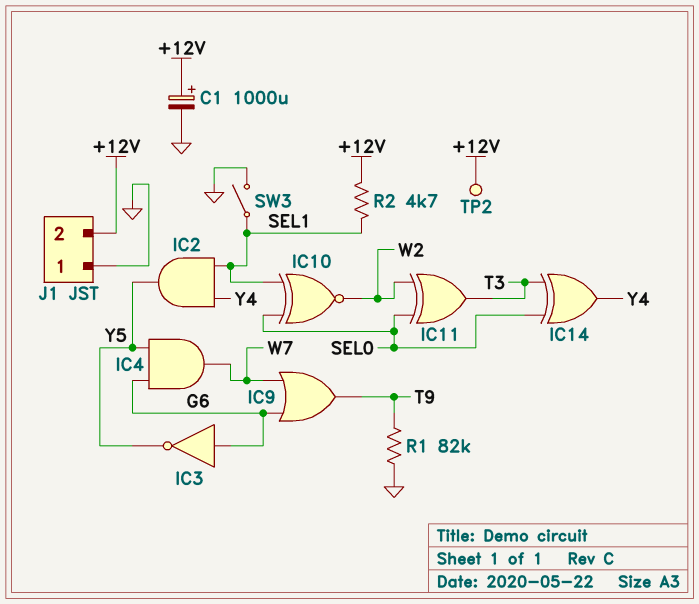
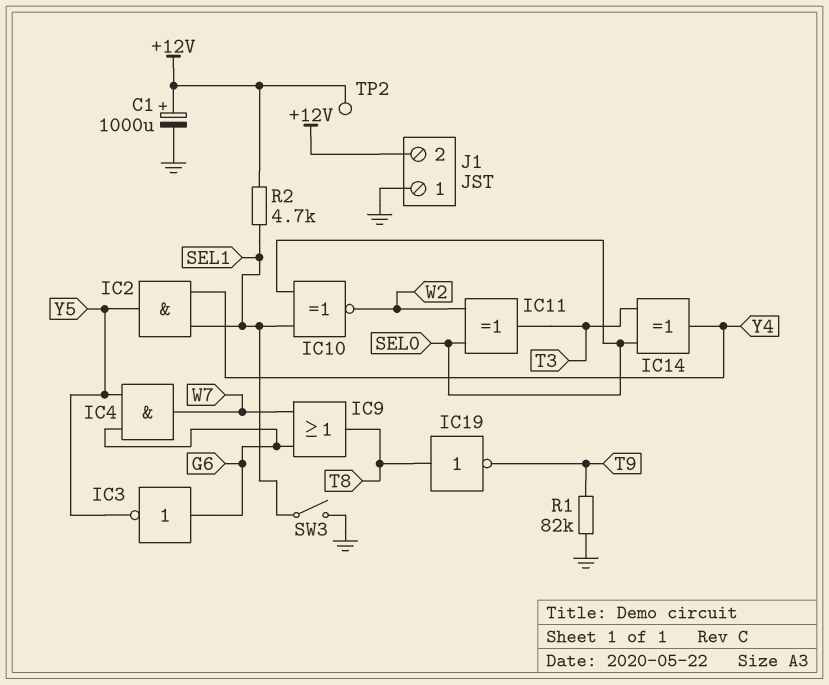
IC9: OR (in G6, in W7, out T9) -> OR (in G6, in W7, out T8)
IC19: none -> NOT (in T8, out T9)

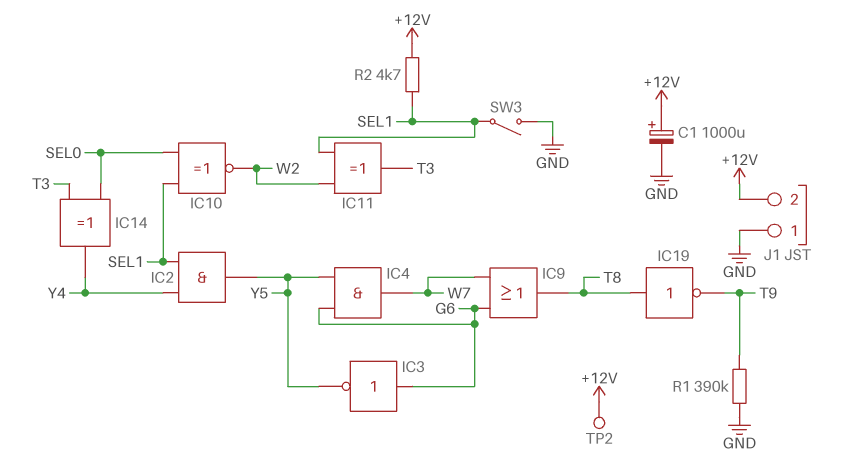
IC11: XOR (in SEL0, in W2, out T3) -> XOR (in SEL1, in W2, out T3)
R1: 82k (GND, T9) -> 390k (GND, T9)

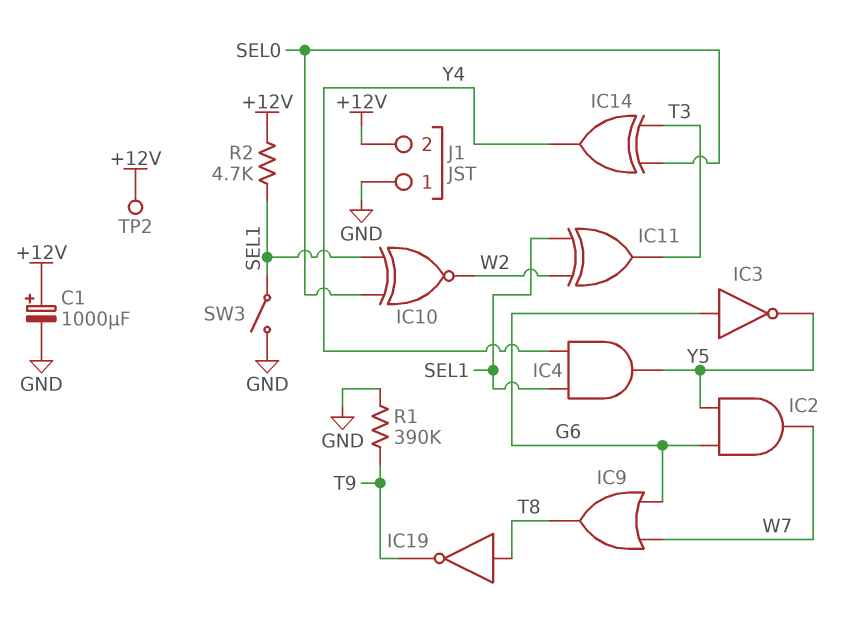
IC2: AND (in SEL1, in Y4, out Y5) -> AND (in G6, in Y5, out W7)
IC4: AND (in G6, in Y5, out W7) -> AND (in SEL1, in Y4, out Y5)

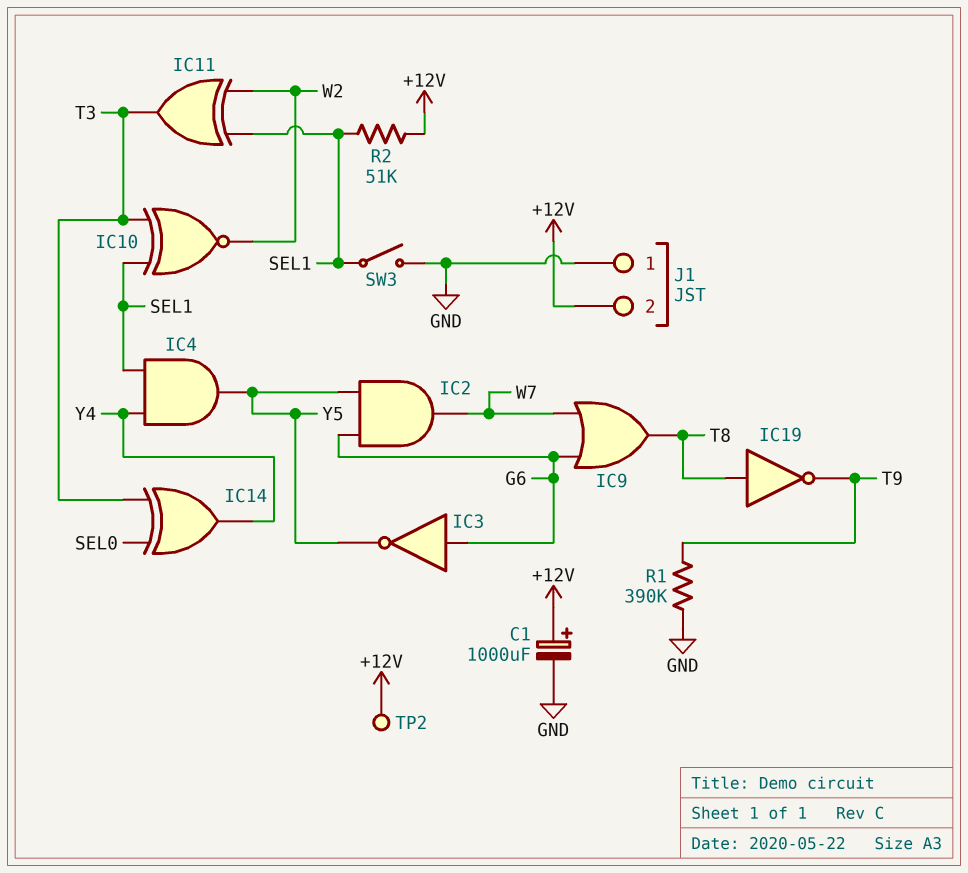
IC10: XNOR (in SEL0, in SEL1, out W2) -> XNOR (in SEL1, in T3, out W2)
R2: 4.7k (+12V, SEL1) -> 51k (+12V, SEL1)

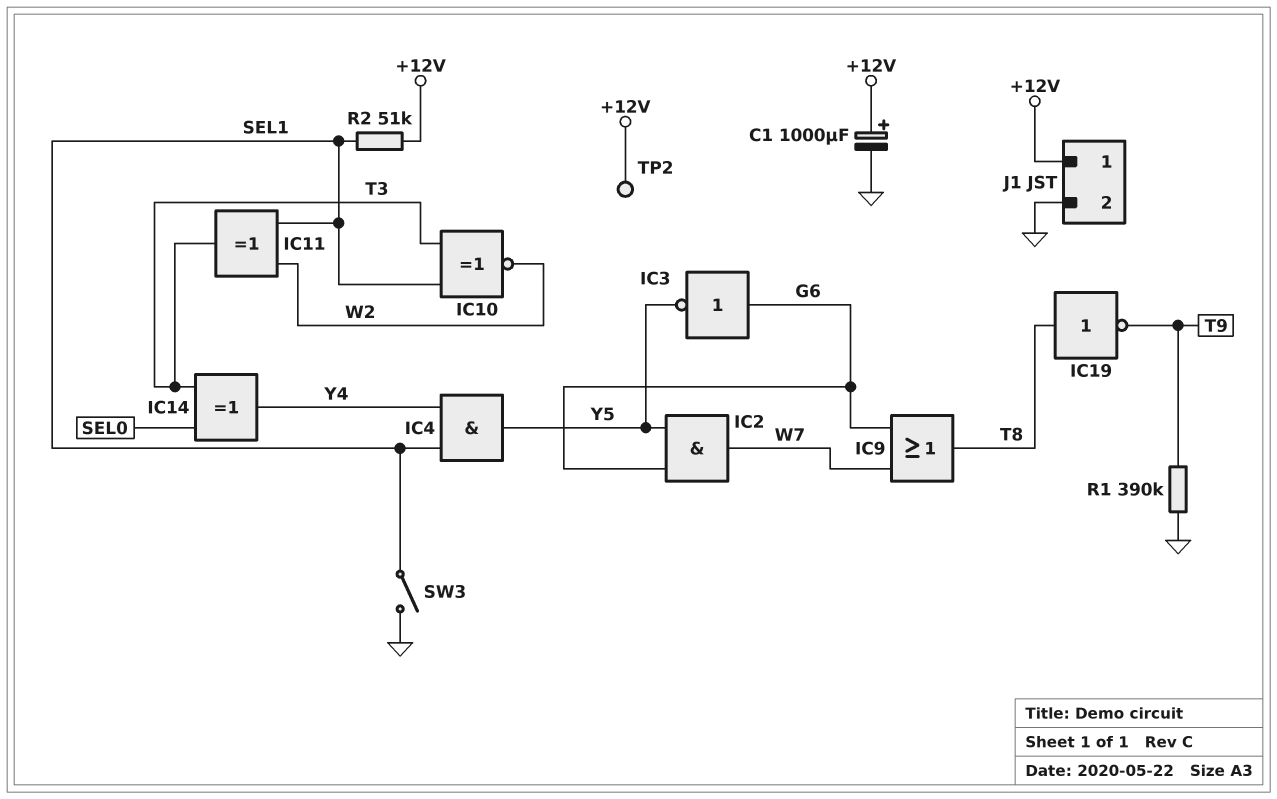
J1 pin 1: GND -> +12V
J1 pin 2: +12V -> GND

